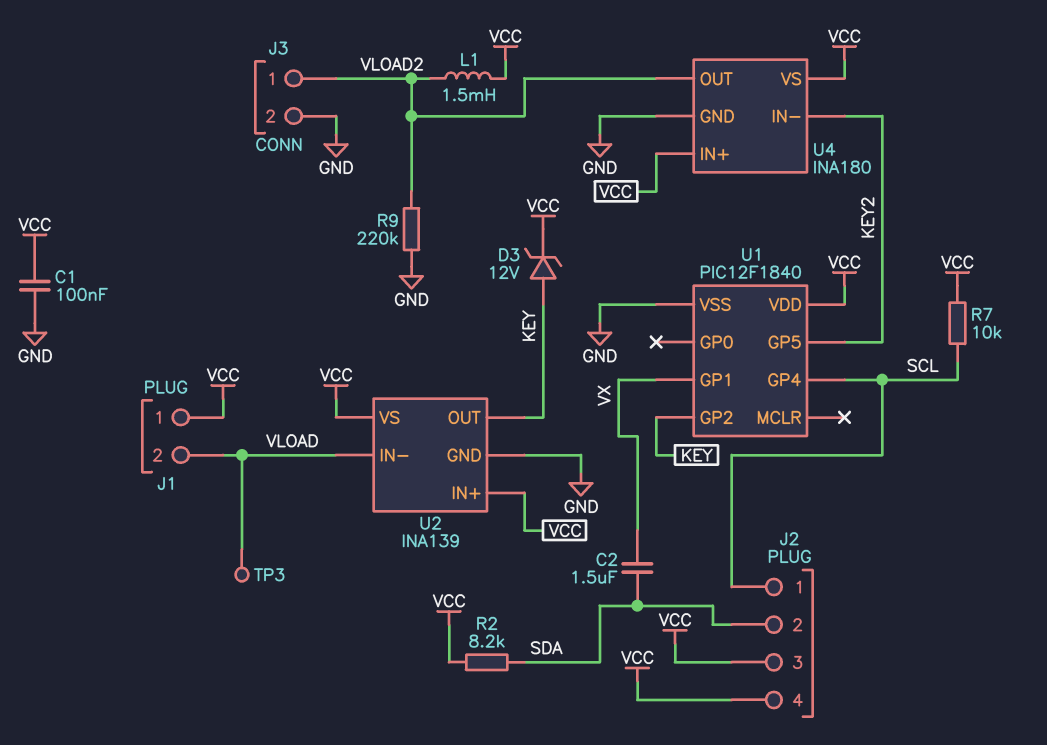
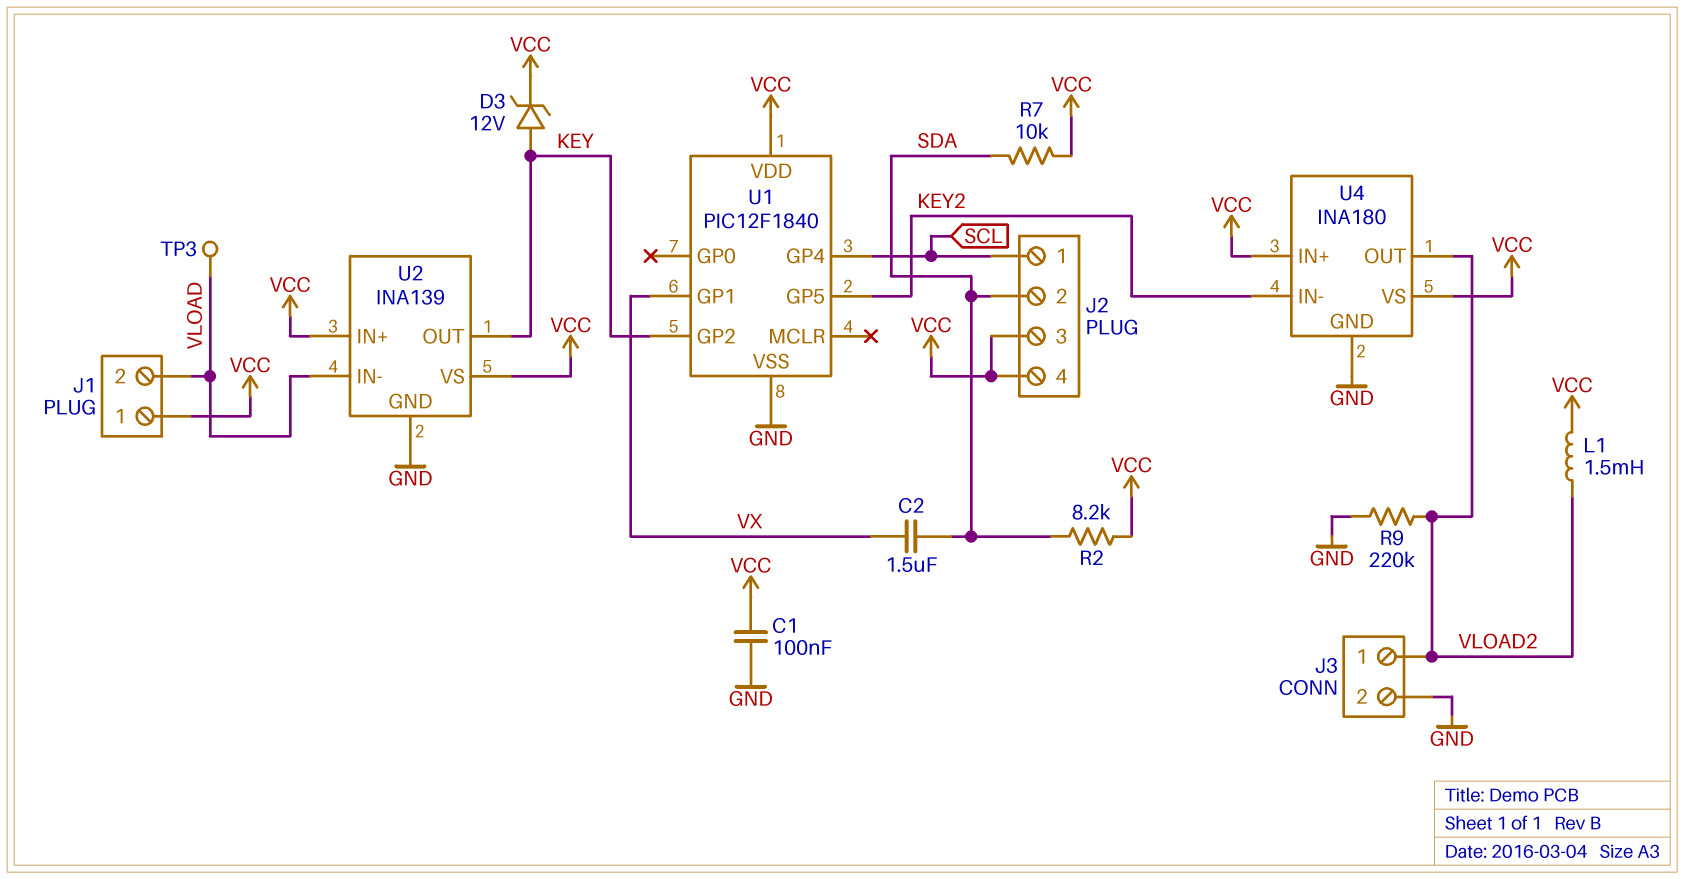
R7: 10k (SCL, VCC) -> 10k (SDA, VCC)

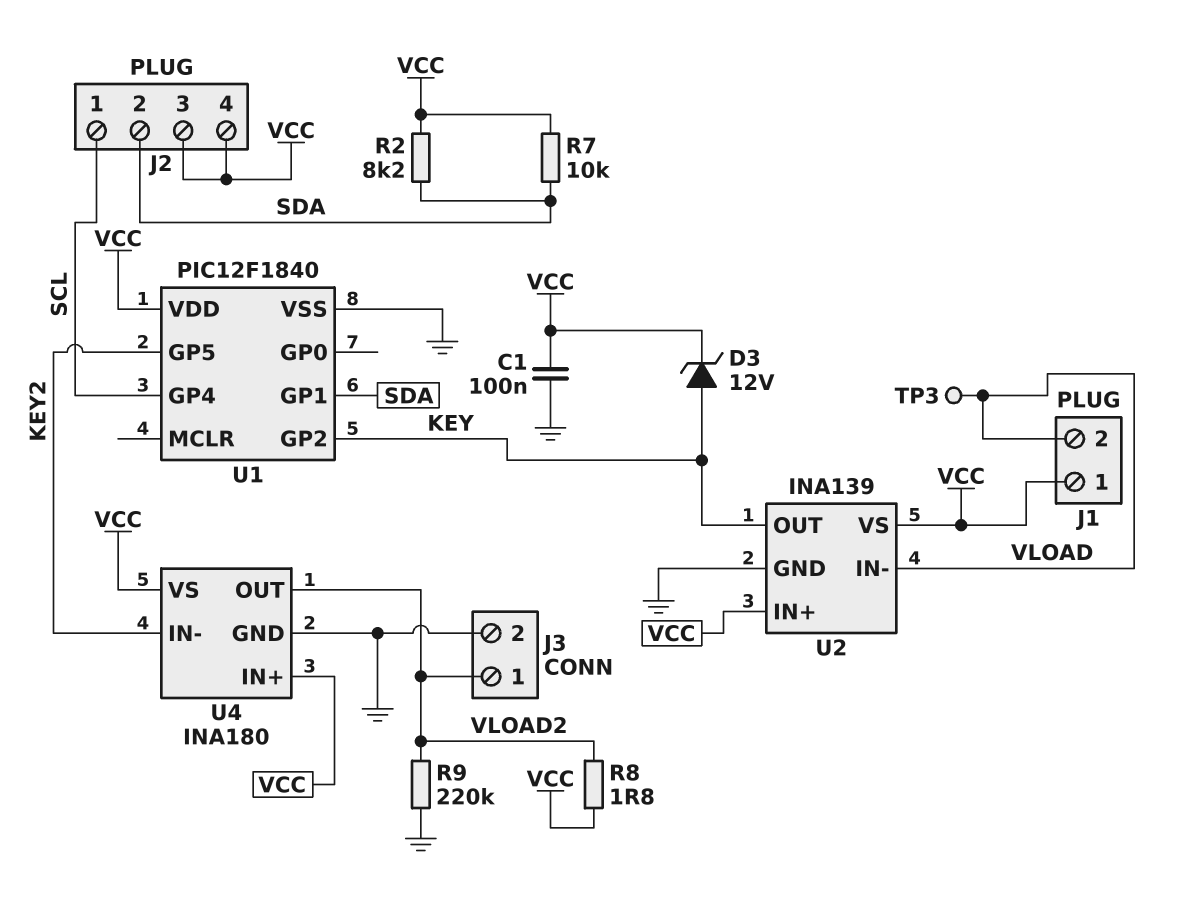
C2: 1.5uF (SDA, VX) -> none
L1: 1.5mH (VCC, VLOAD2) -> none
R8: none -> 1.8 (VCC, VLOAD2)
U1 pin GP1: VX -> SDA

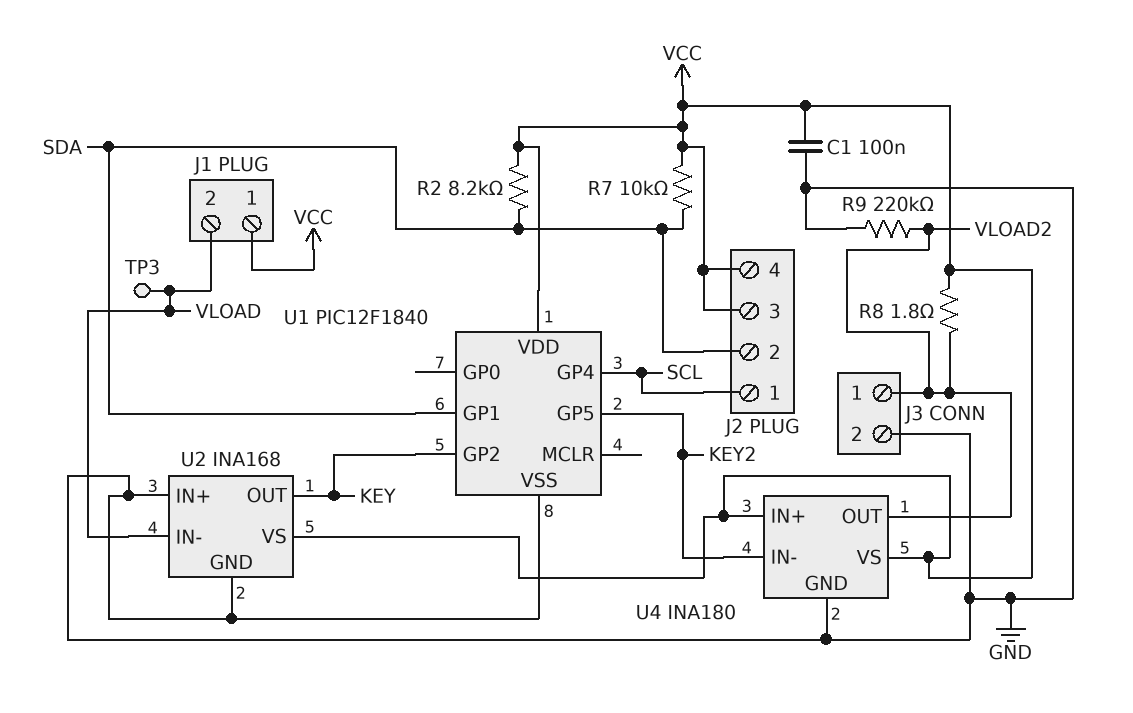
D3: zener 12V (A KEY, K VCC) -> none
U2: INA139 -> INA168
U2 pin IN+: VCC -> GND

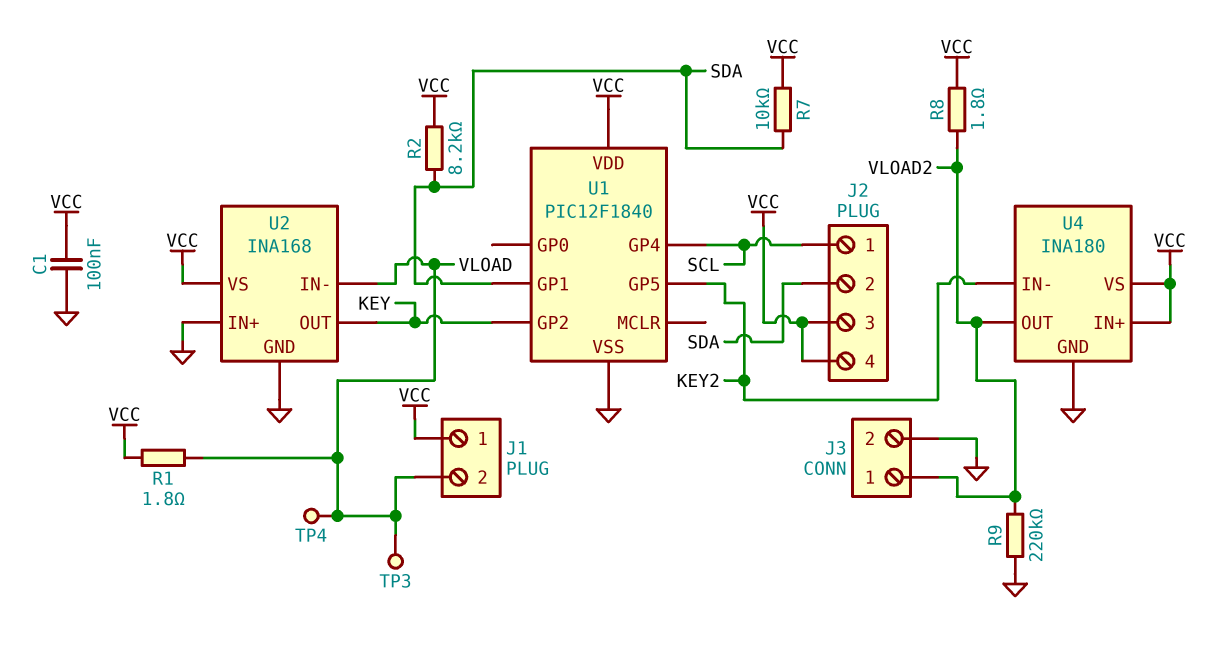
R1: none -> 1.8 (VCC, VLOAD)
TP4: none -> test point (VLOAD)

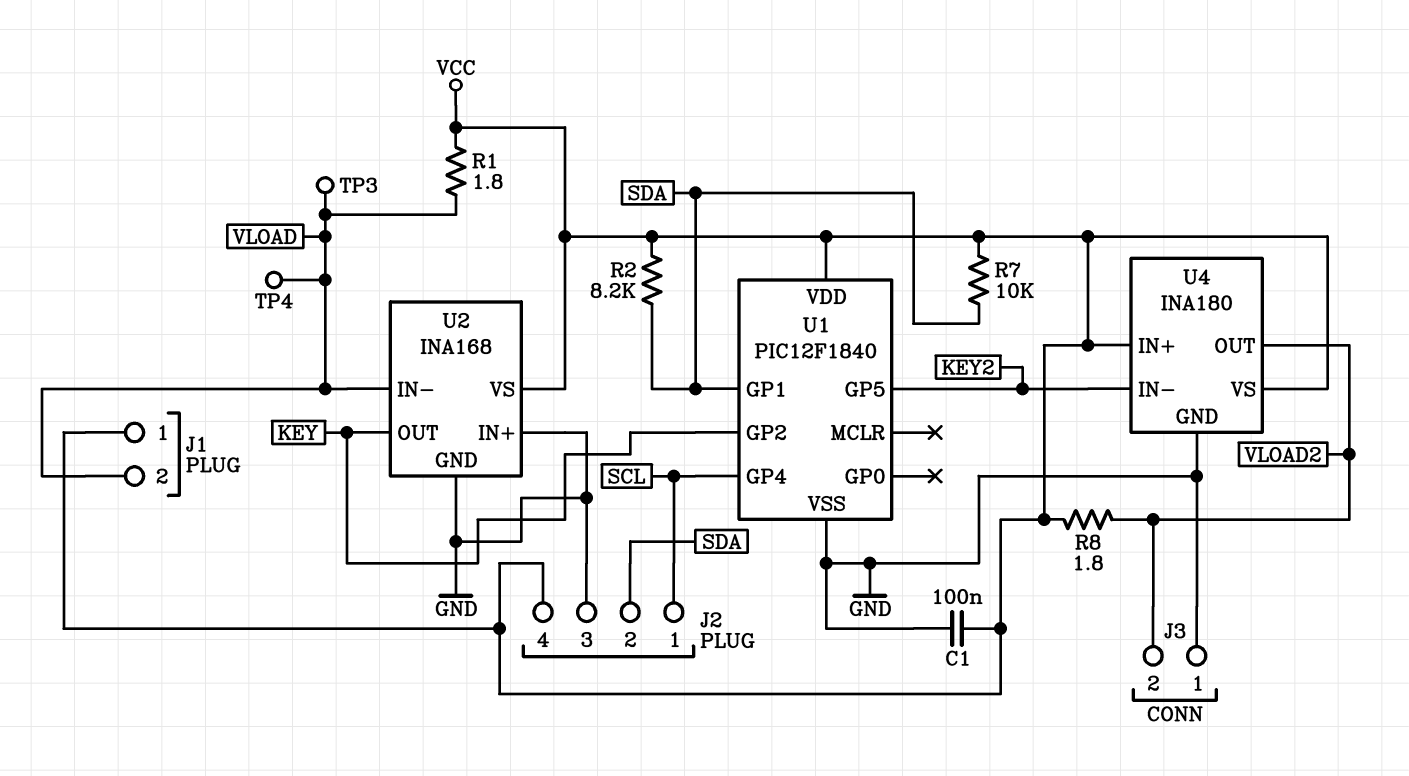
J2 pin 3: VCC -> GND
J3 pin 1: VLOAD2 -> GND
J3 pin 2: GND -> VLOAD2
R9: 220k (GND, VLOAD2) -> none

